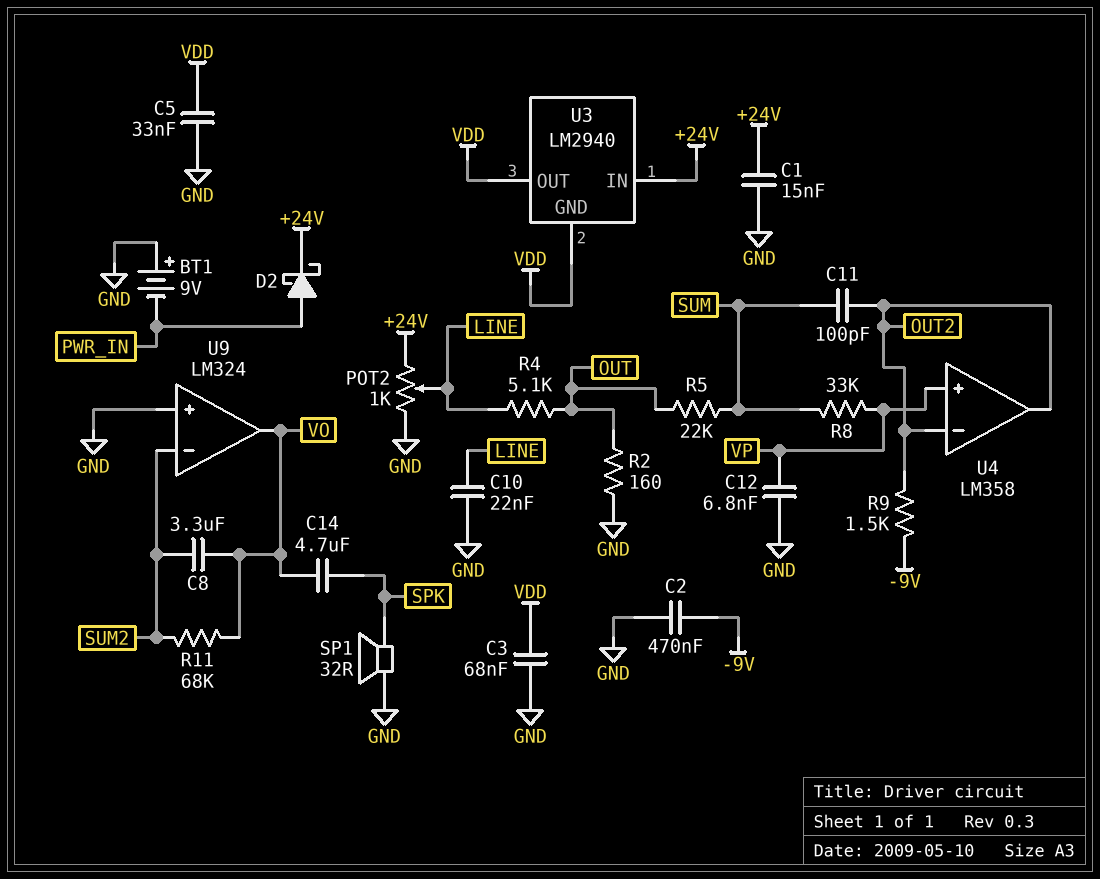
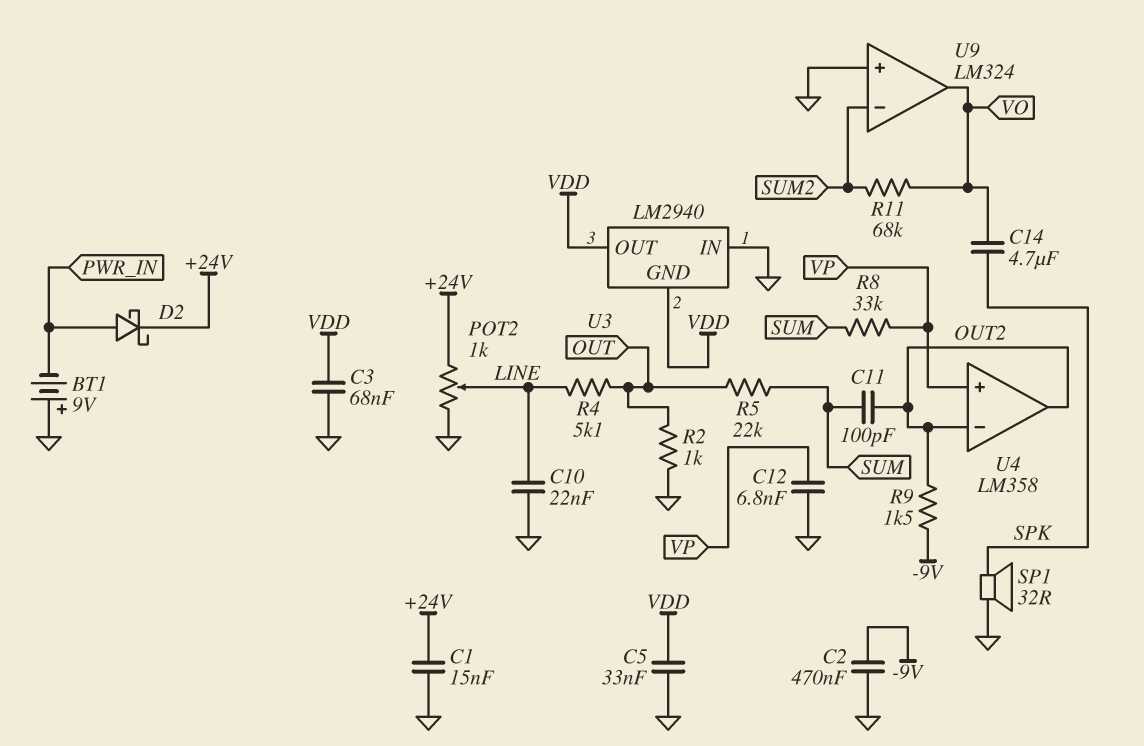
C8: 3.3uF (SUM2, VO) -> none
R2: 160 (GND, OUT) -> 1k (GND, OUT)
U3 pin IN: +24V -> GND

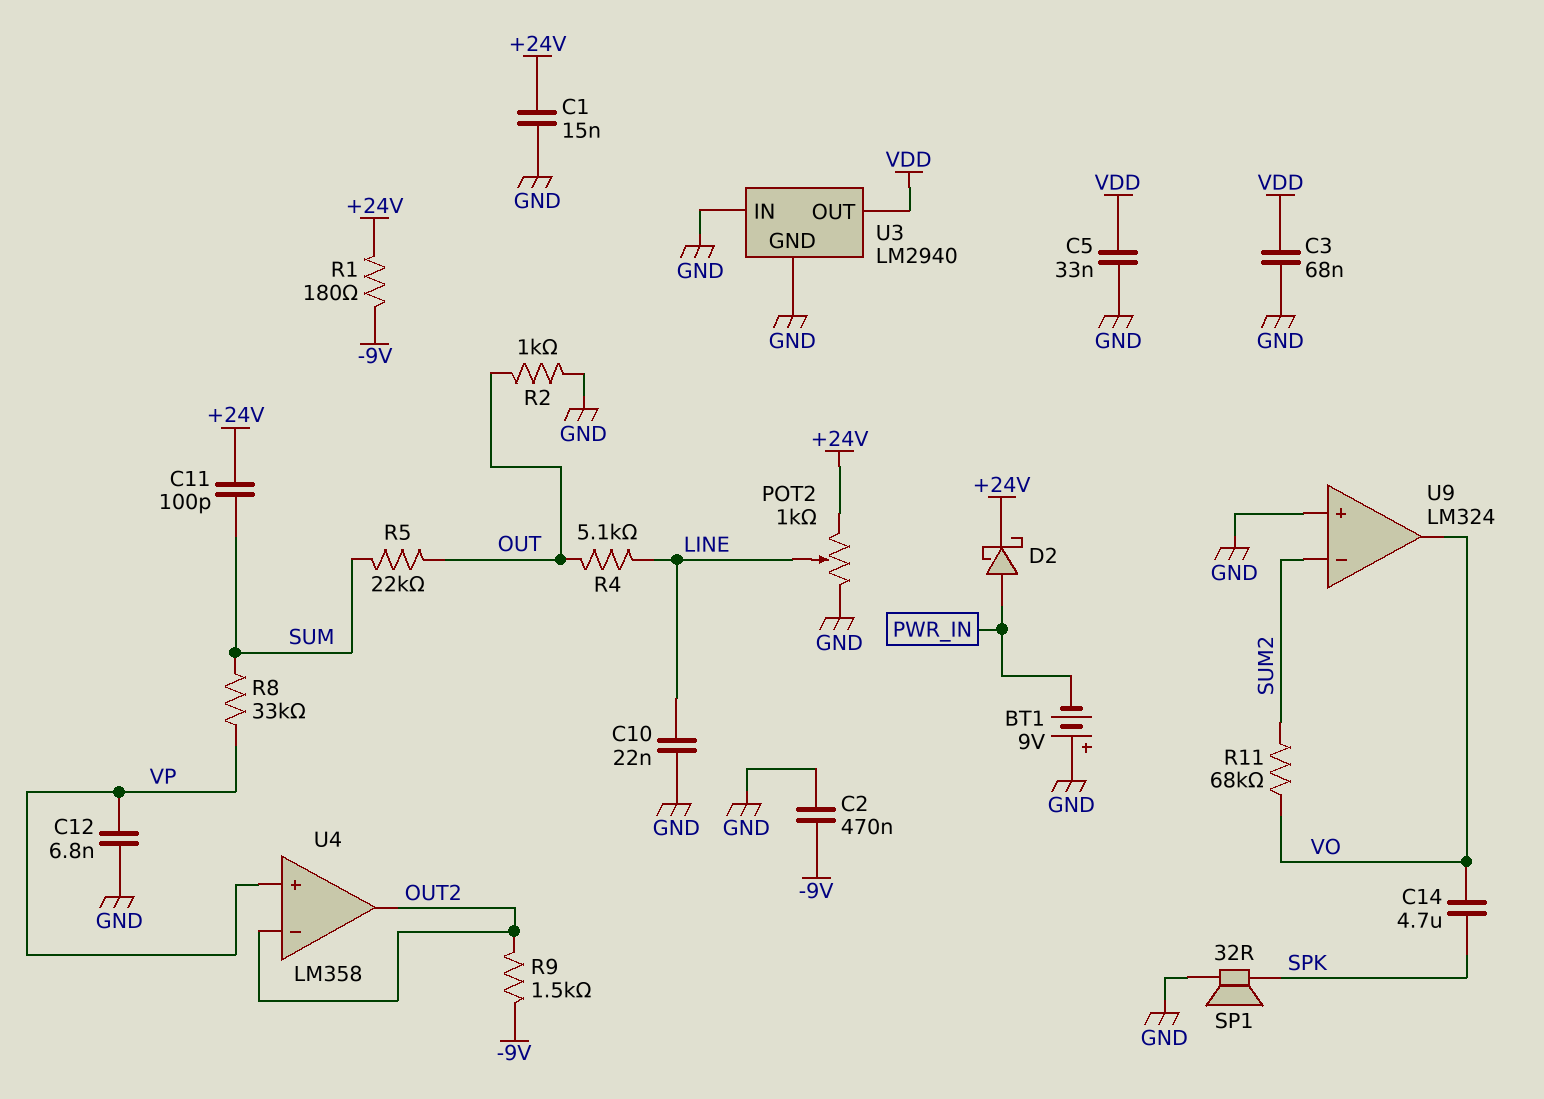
C11: 100pF (OUT2, SUM) -> 100pF (+24V, SUM)
R1: none -> 180 (+24V, -9V)
U3 pin GND: VDD -> GND

